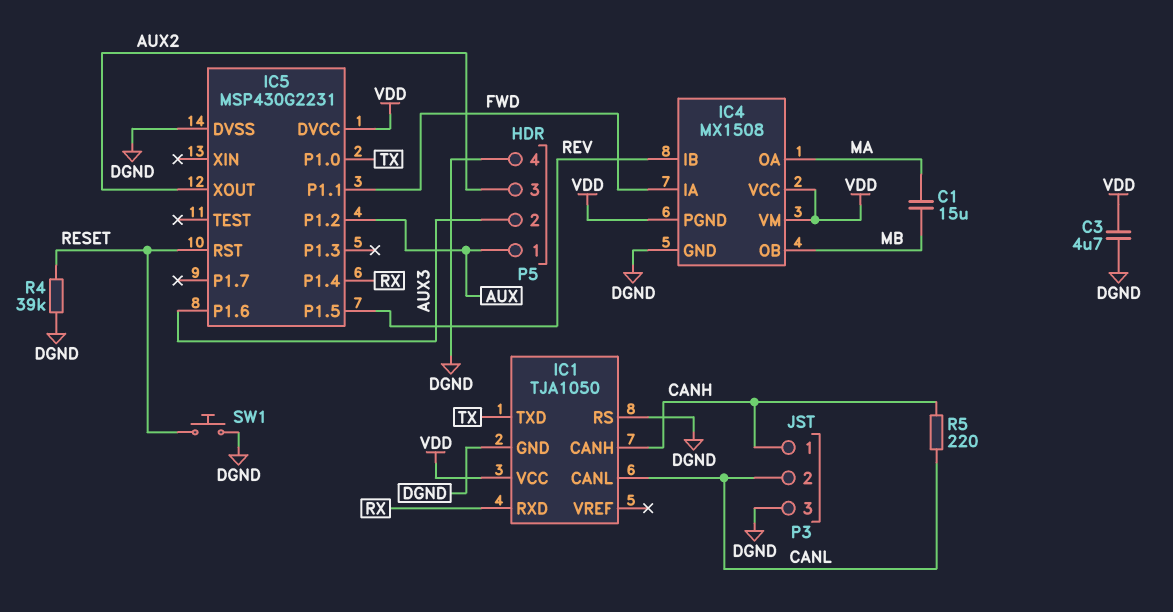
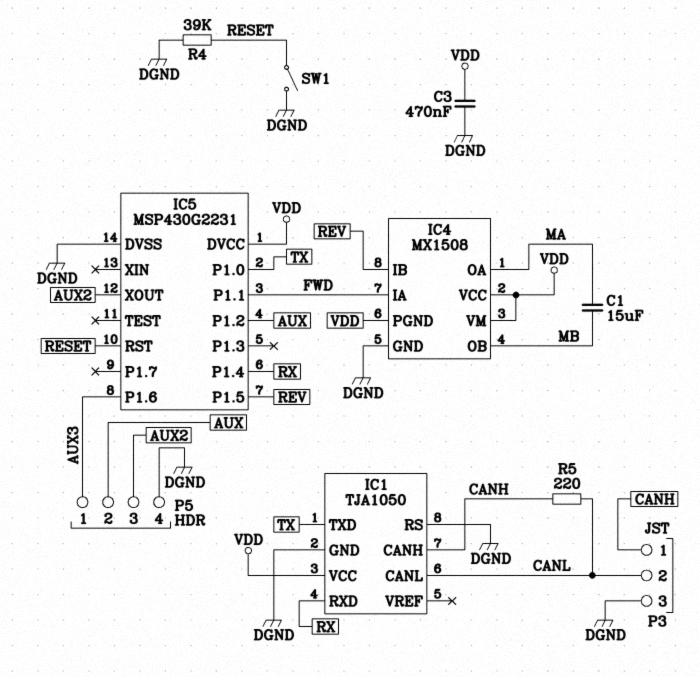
C3: 4.7uF (DGND, VDD) -> 470nF (DGND, VDD)
P5 pin 1: AUX -> AUX3
P5 pin 2: AUX3 -> AUX
SW1: button (DGND, RESET) -> switch (DGND, RESET)

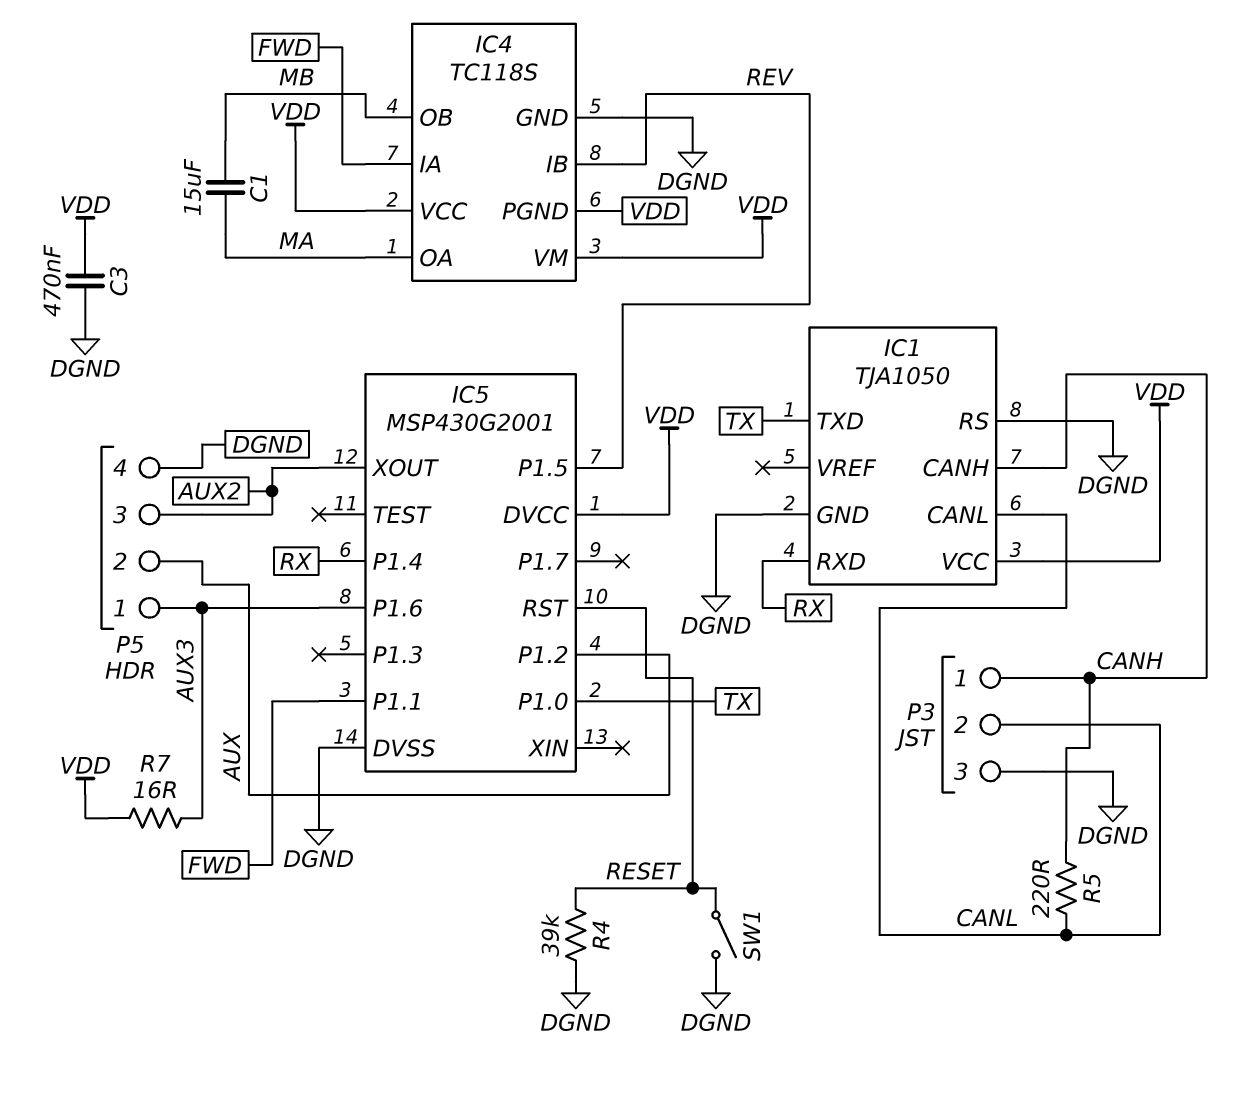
IC4: MX1508 -> TC118S
IC5: MSP430G2231 -> MSP430G2001
R7: none -> 16 (AUX3, VDD)

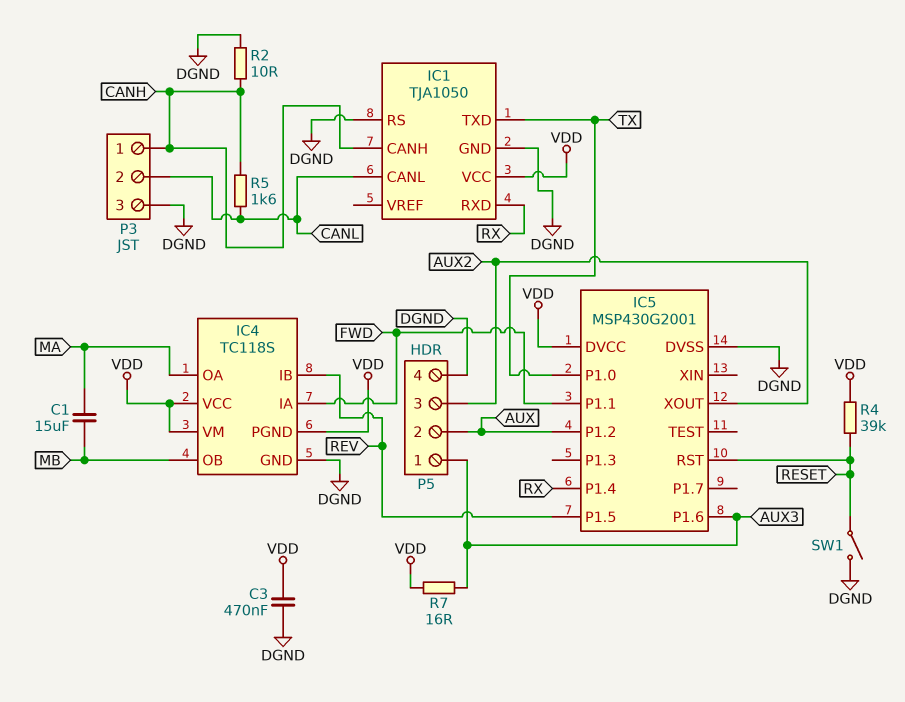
R2: none -> 10 (CANH, DGND)
R4: 39k (DGND, RESET) -> 39k (RESET, VDD)
R5: 220 (CANH, CANL) -> 1.6k (CANH, CANL)

